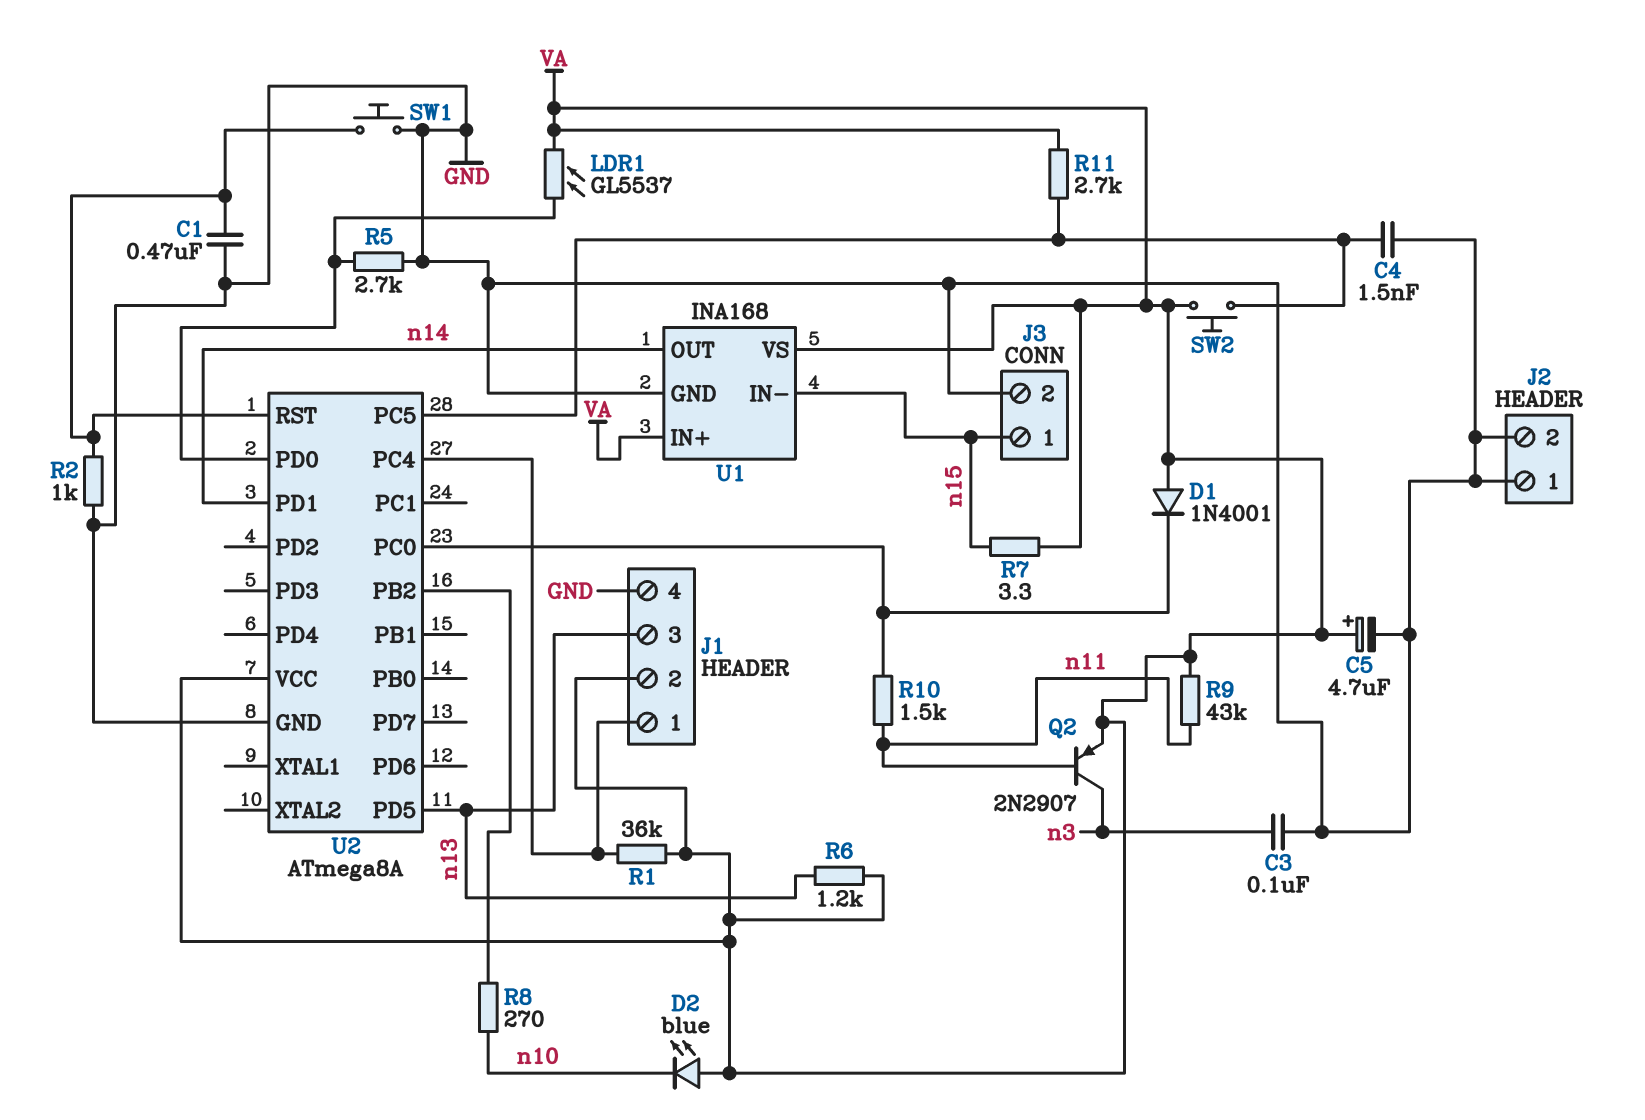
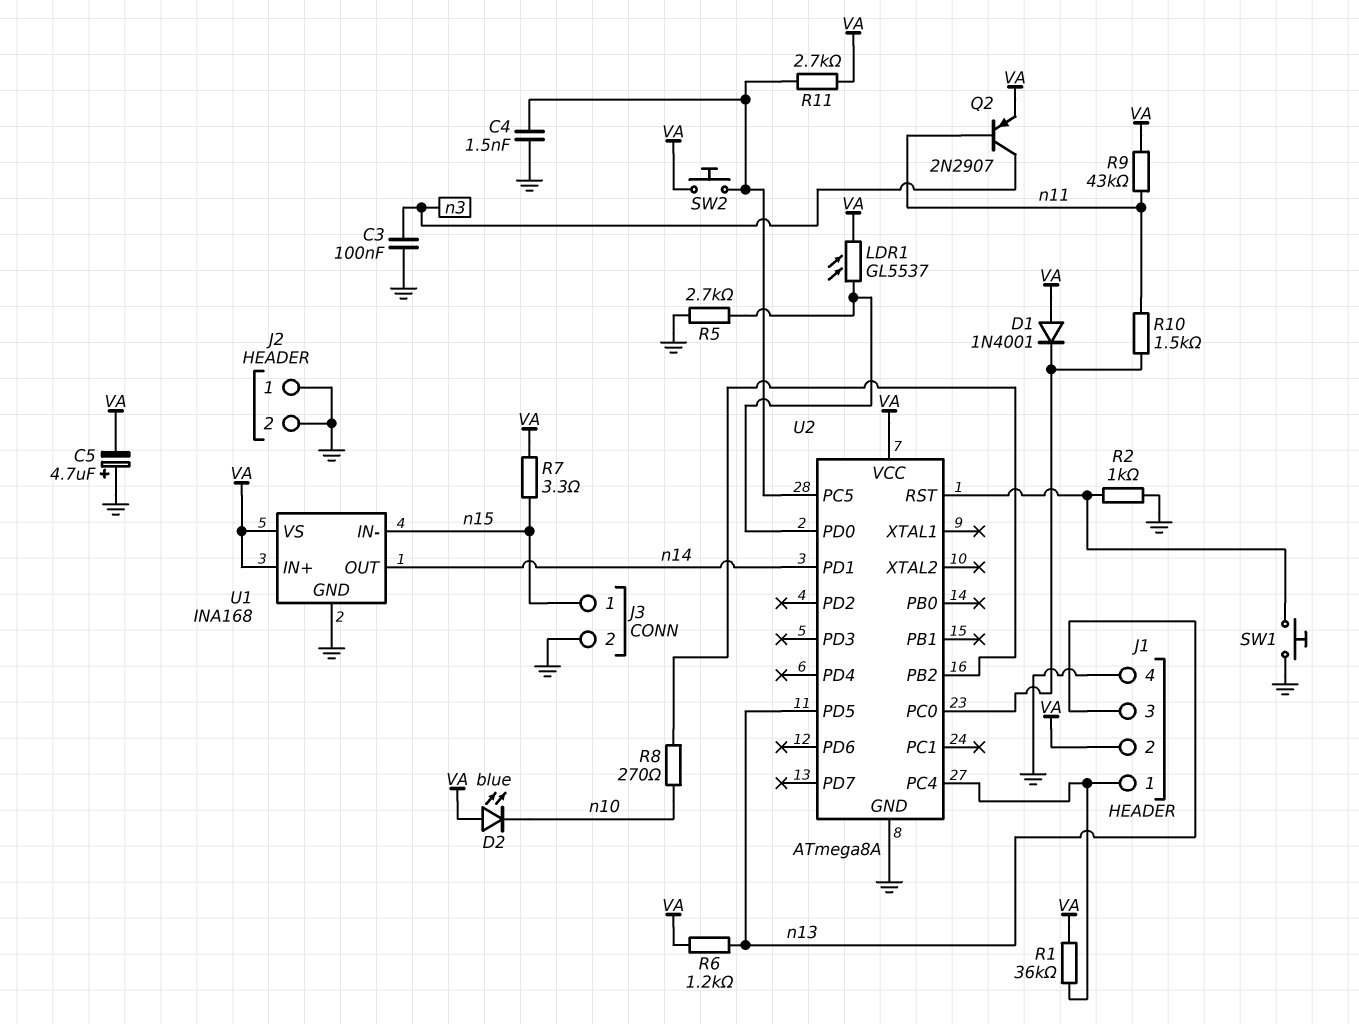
C1: 470nF (GND, U2/RST) -> none
C5: 4.7uF (plus VA, minus GND) -> 4.7uF (plus GND, minus VA)

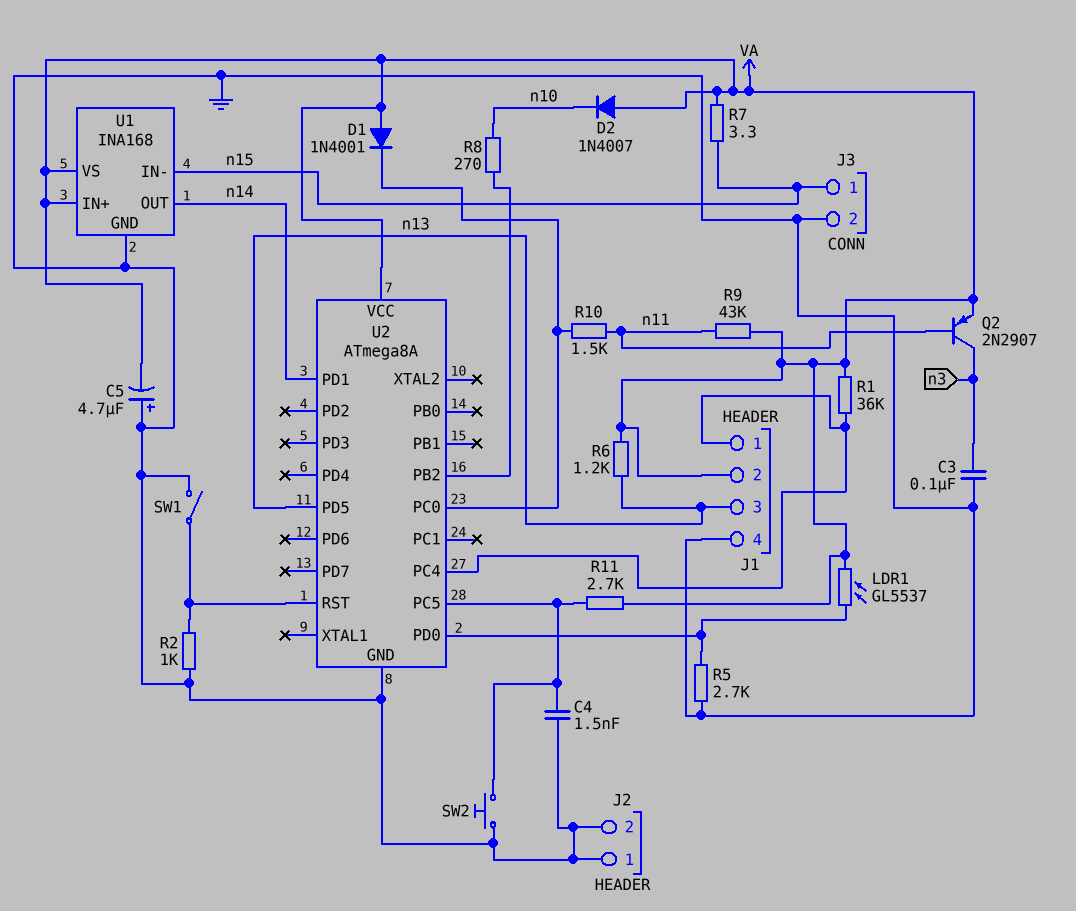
D2: LED blue (A VA, K n10) -> diode 1N4007 (A VA, K n10)
SW1: button (GND, U2/RST) -> switch (GND, U2/RST)
SW2: button (U2/PC5, VA) -> button (GND, U2/PC5)

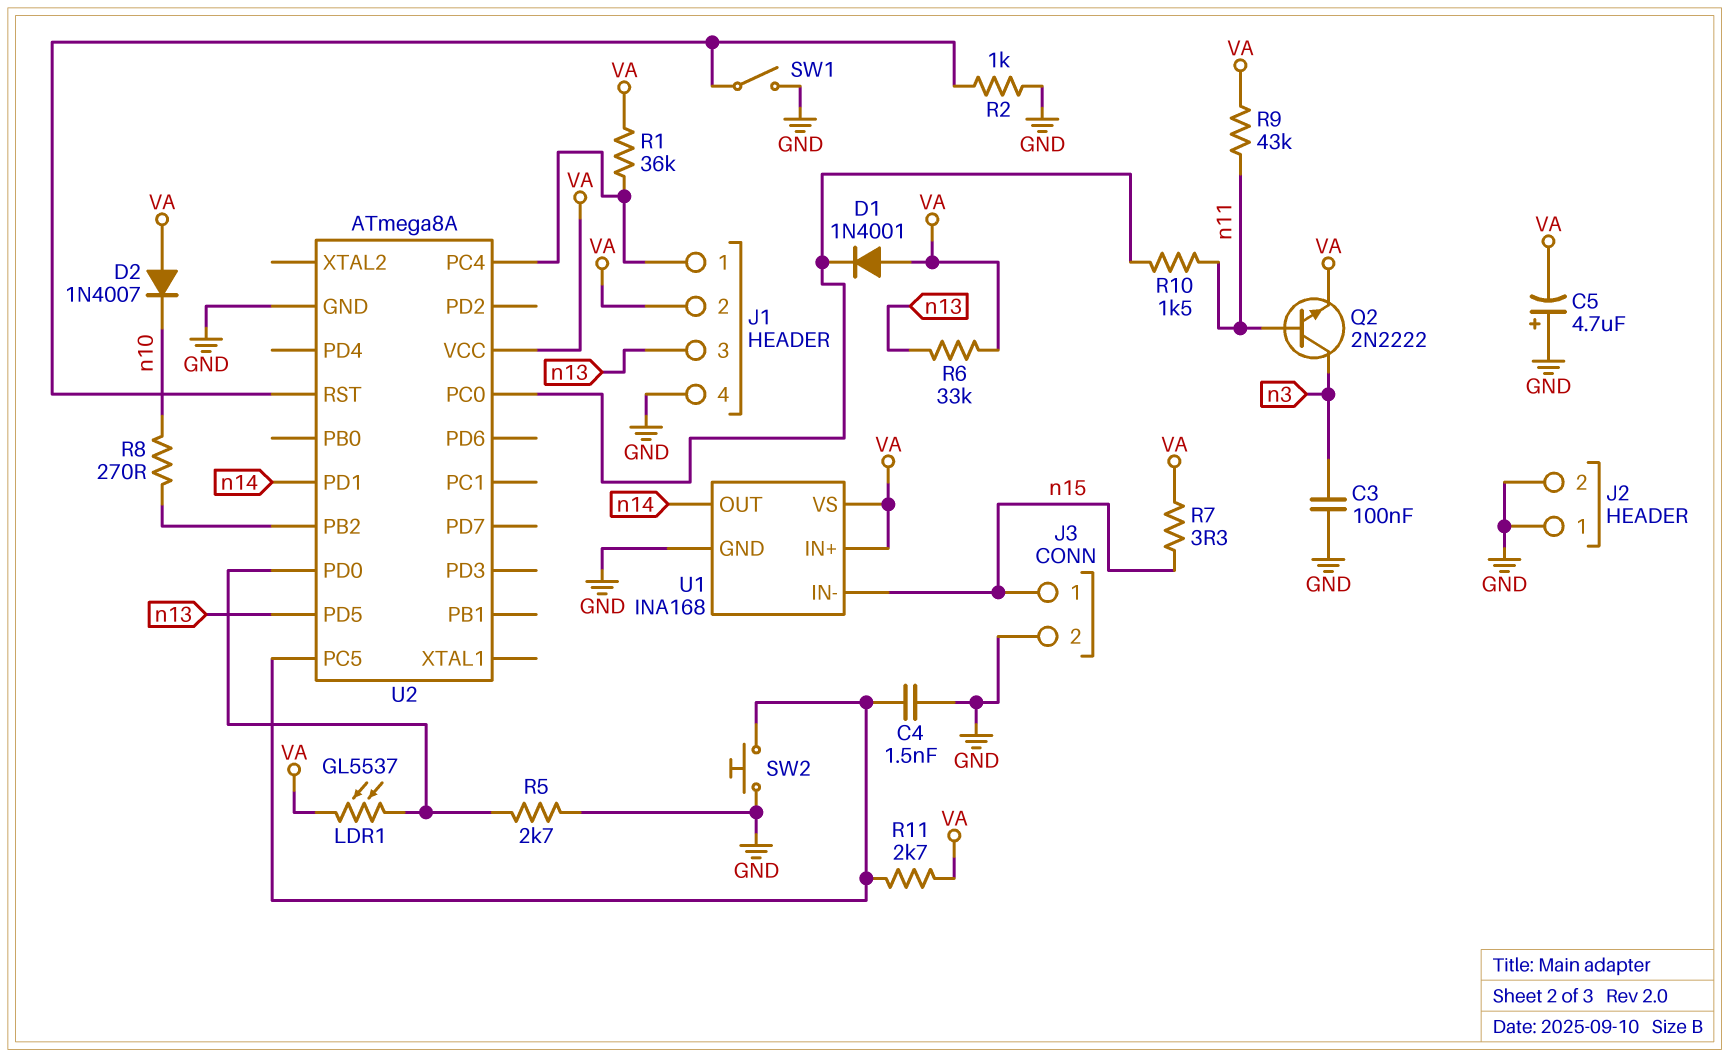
Q2: PNP 2N2907 (B n11, C n3, E VA) -> NPN 2N2222 (B n11, C n3, E VA)
R6: 1.2k (VA, n13) -> 33k (VA, n13)

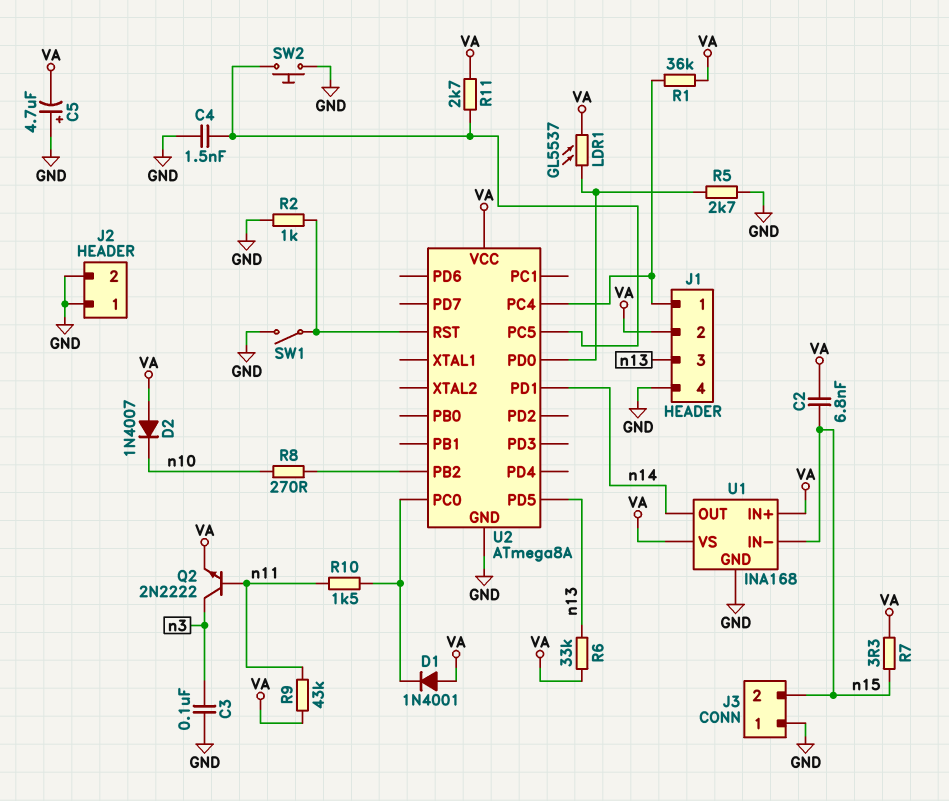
C2: none -> 6.8nF (VA, n15)
J3 pin 1: n15 -> GND
J3 pin 2: GND -> n15

